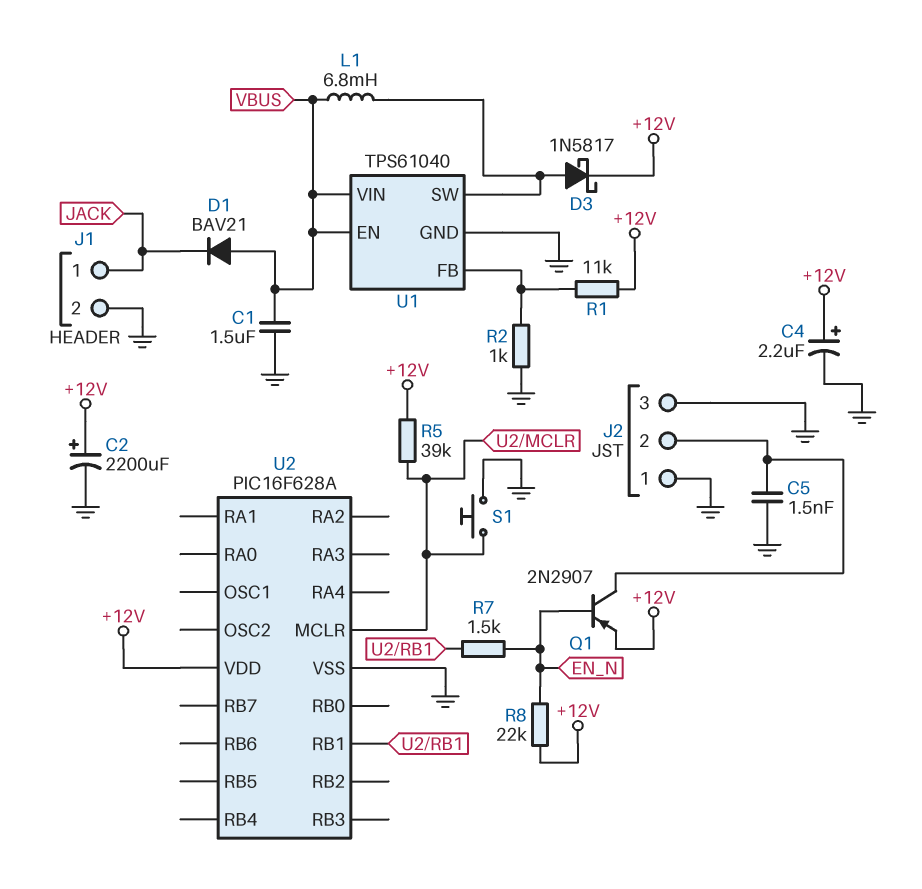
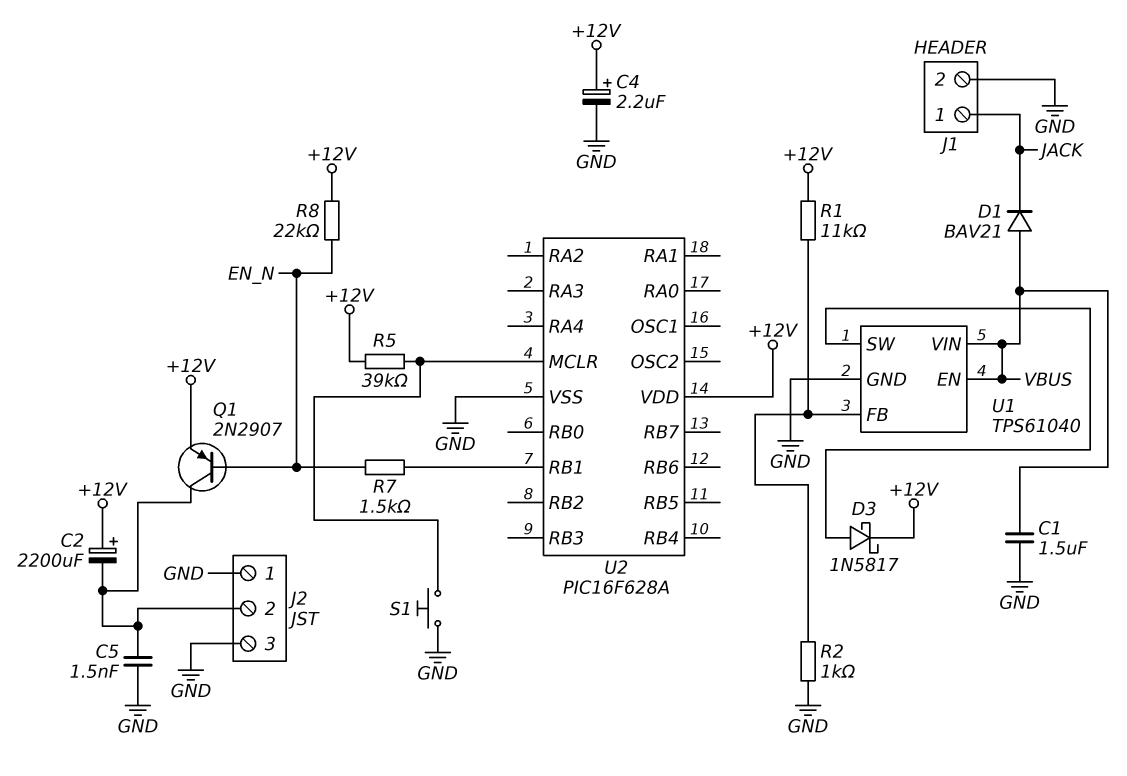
C2: 2200uF (plus +12V, minus GND) -> 2200uF (plus +12V, minus J2/2)
L1: 6.8mH (U1/SW, VBUS) -> none

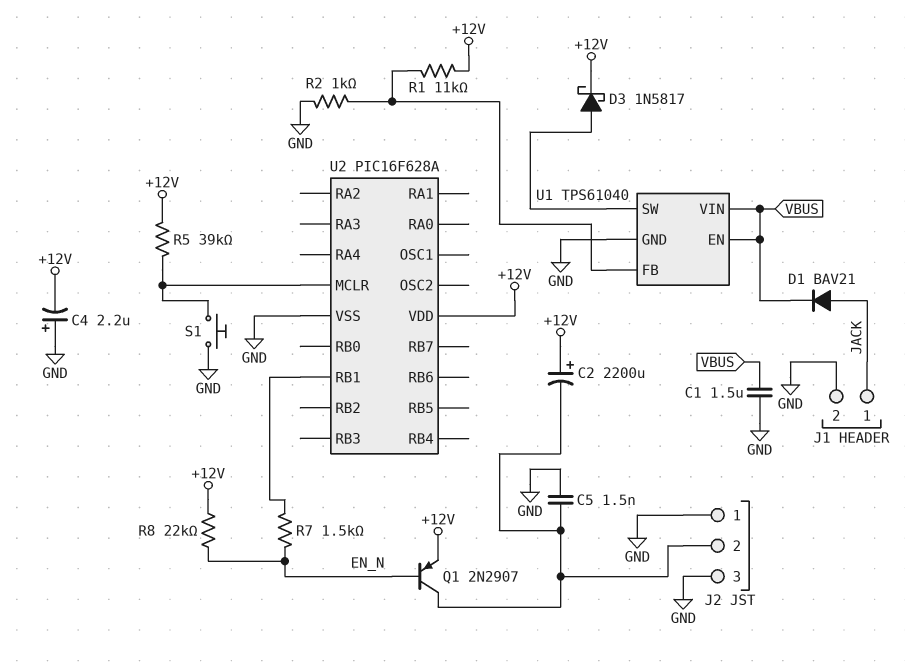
C4: 2.2uF (plus +12V, minus GND) -> 2.2uF (plus GND, minus +12V)
D1: diode BAV21 (A VBUS, K JACK) -> diode BAV21 (A JACK, K VBUS)

